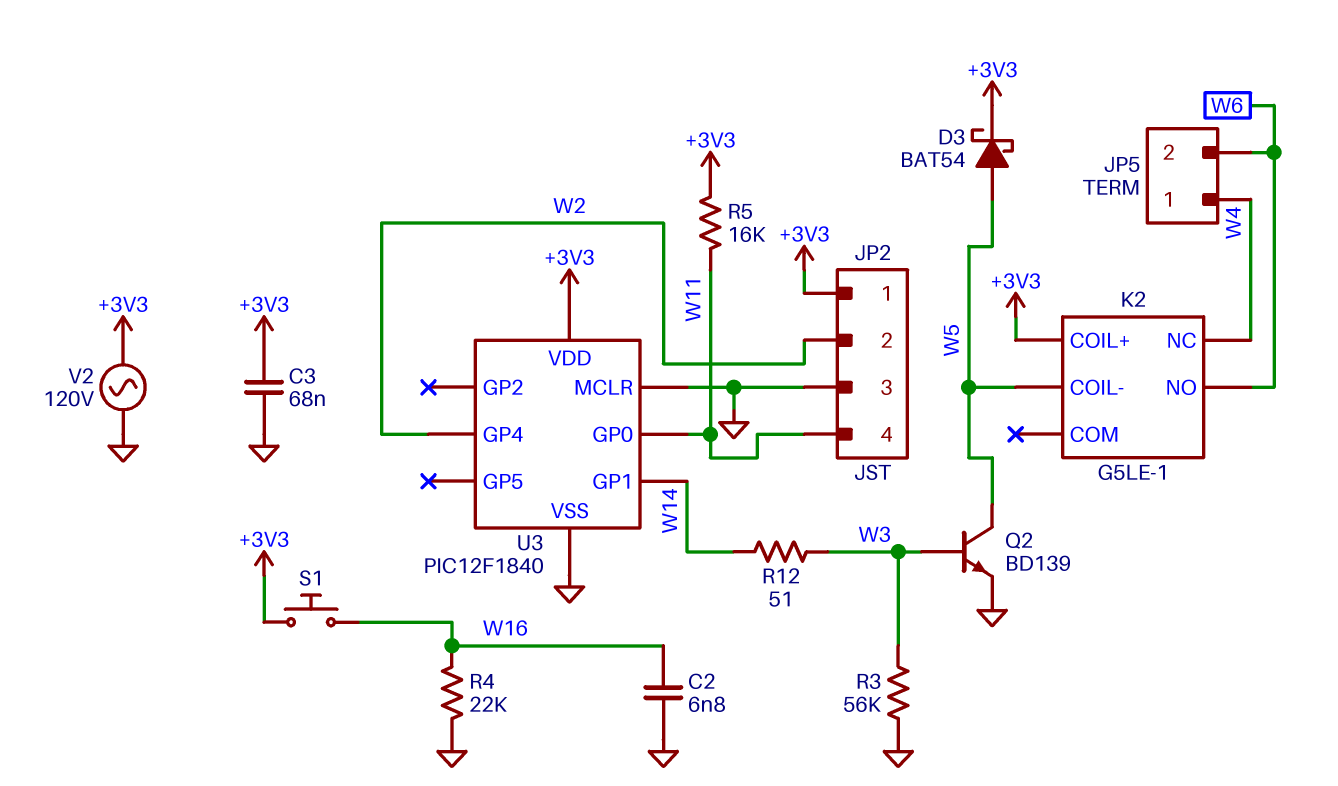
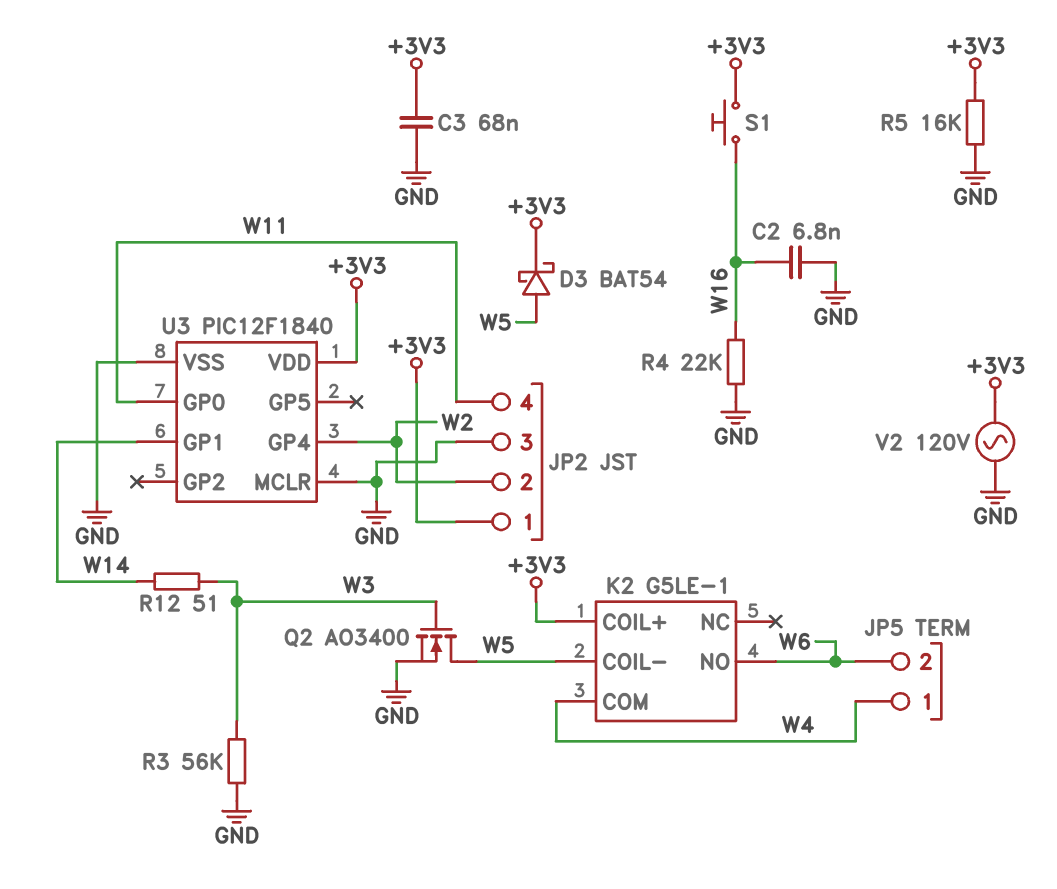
K2 pin COM: none -> W4
K2 pin NC: W4 -> none
Q2: NPN BD139 (B W3, C W5, E GND) -> NMOS AO3400 (G W3, D W5, S GND)
R5: 16k (+3V3, W11) -> 16k (+3V3, GND)

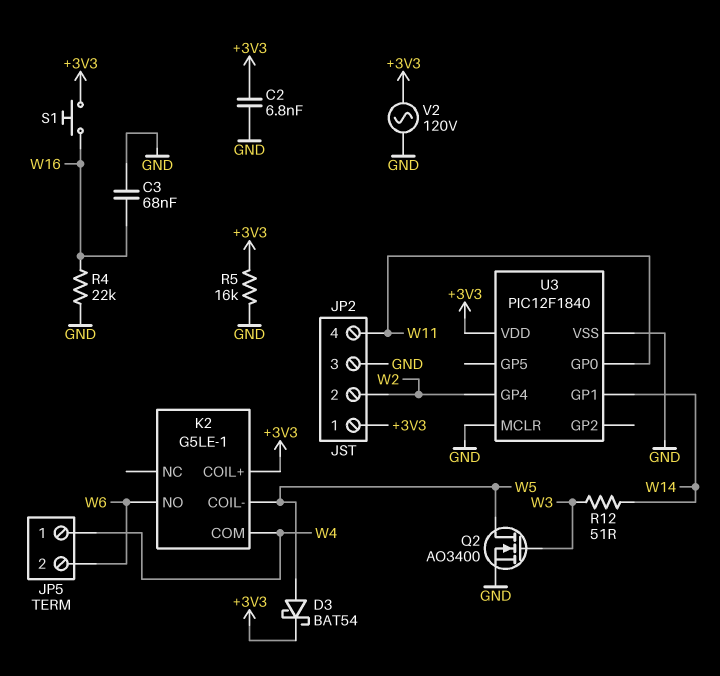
C2: 6.8nF (GND, W16) -> 6.8nF (+3V3, GND)
C3: 68nF (+3V3, GND) -> 68nF (GND, W16)
R3: 56k (GND, W3) -> none

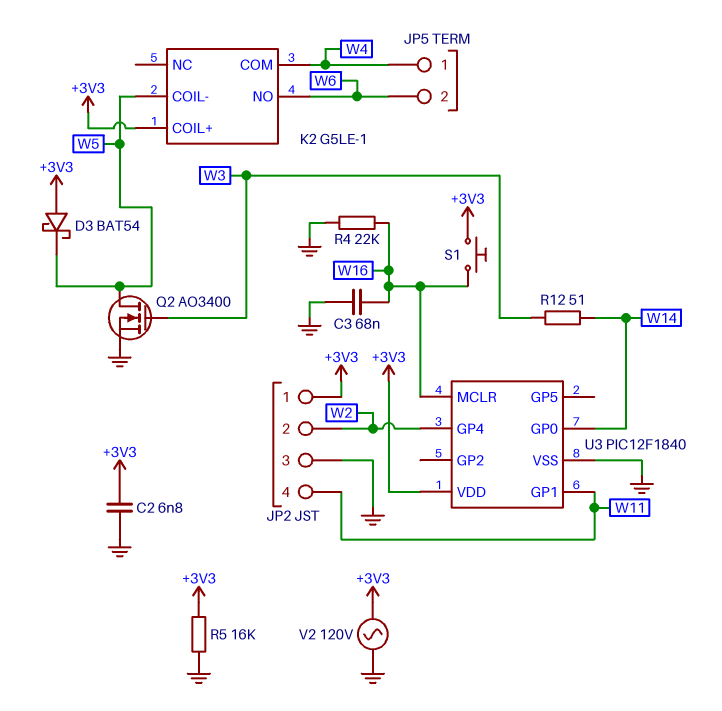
D3: schottky BAT54 (A W5, K +3V3) -> schottky BAT54 (A +3V3, K W5)
U3 pin GP0: W11 -> W14
U3 pin GP1: W14 -> W11
U3 pin MCLR: GND -> W16

